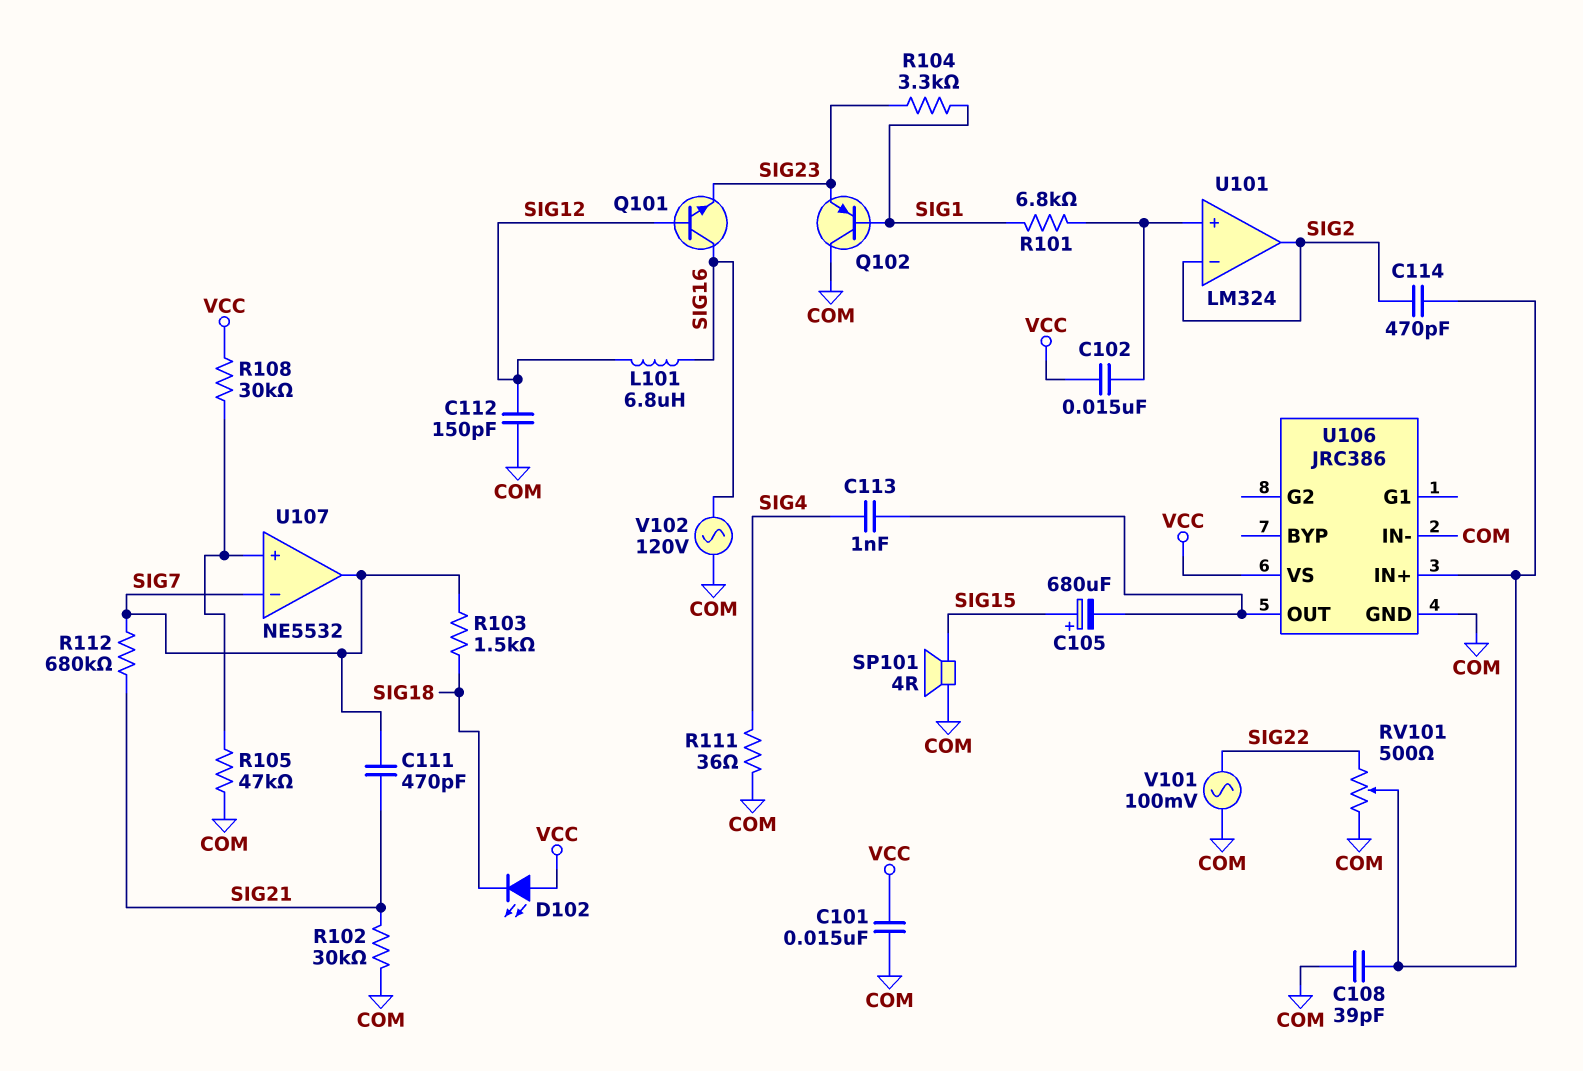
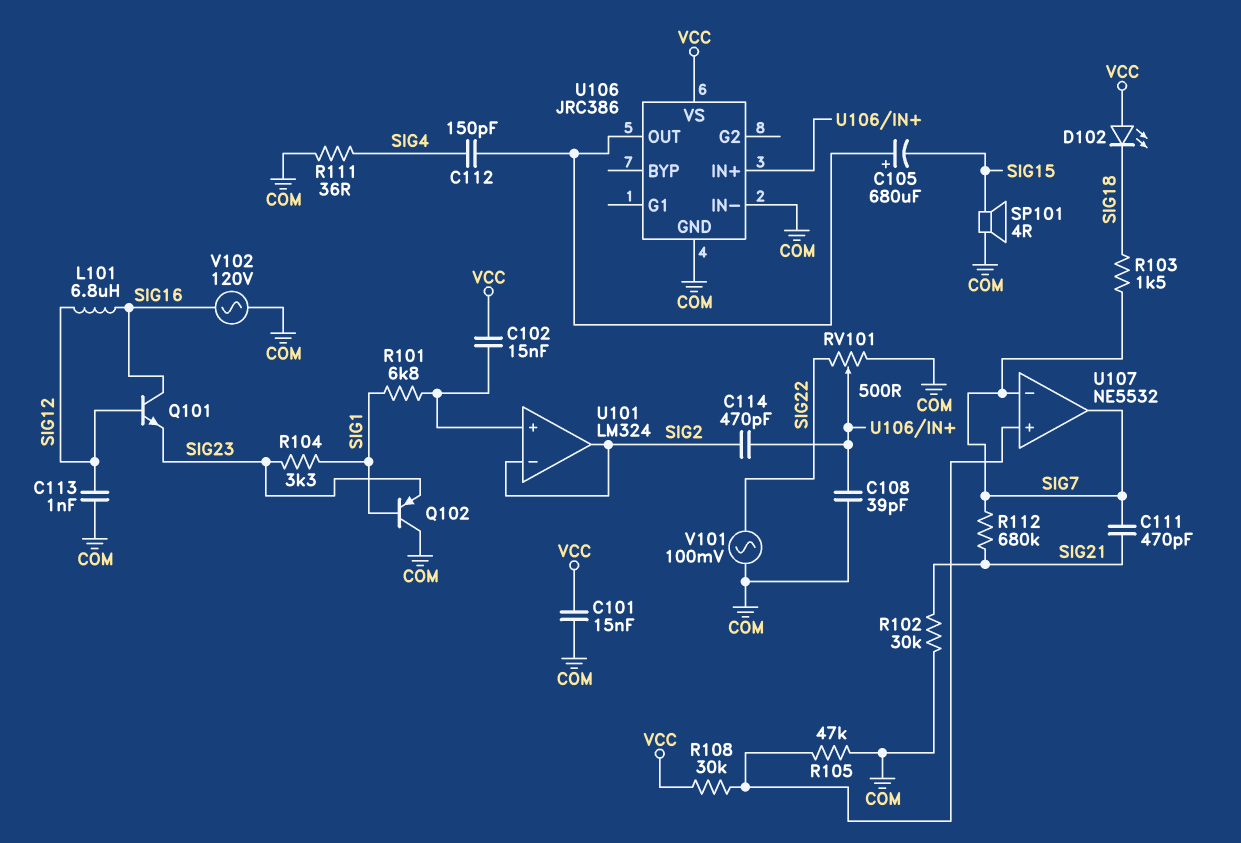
C105: 680uF (plus SIG15, minus U106/OUT) -> 680uF (plus U106/OUT, minus SIG15)
C112: 150pF (COM, SIG12) -> 150pF (SIG4, U106/OUT)
C113: 1nF (SIG4, U106/OUT) -> 1nF (COM, SIG12)

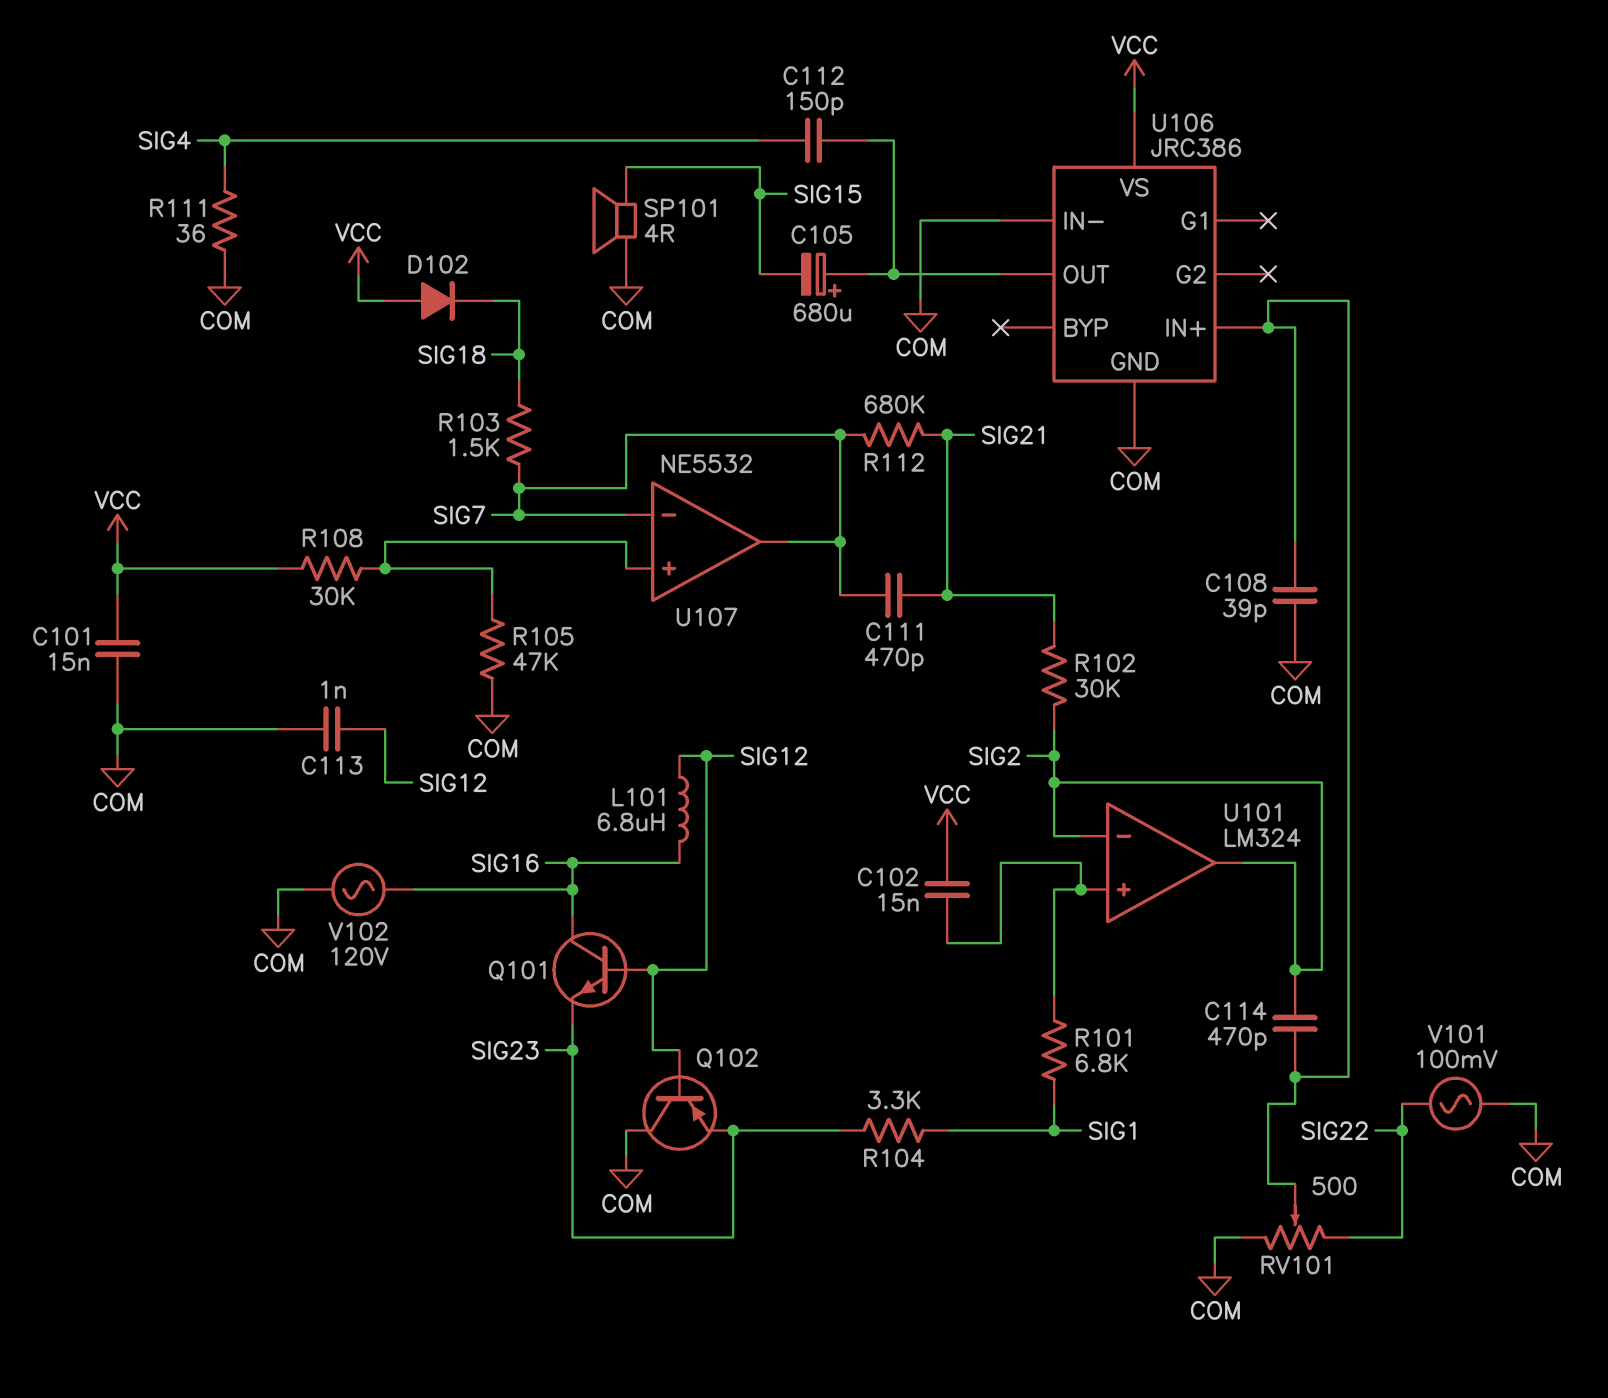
D102: LED (A VCC, K SIG18) -> diode (A VCC, K SIG18)
Q102: PNP (B SIG1, C COM, E SIG23) -> PNP (B SIG12, C COM, E SIG23)
R102: 30k (COM, SIG21) -> 30k (SIG2, SIG21)

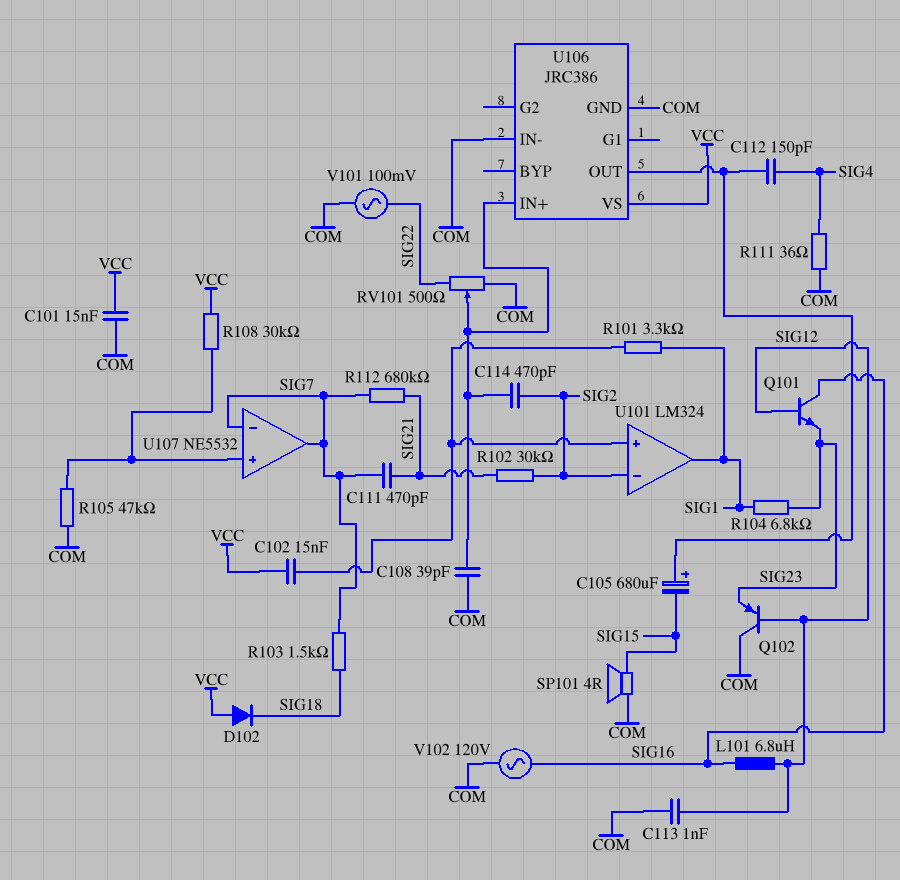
R101: 6.8k (SIG1, U101/in+) -> 3.3k (SIG1, U101/in+)
R104: 3.3k (SIG1, SIG23) -> 6.8k (SIG1, SIG23)
U101 pin out: SIG2 -> SIG1

